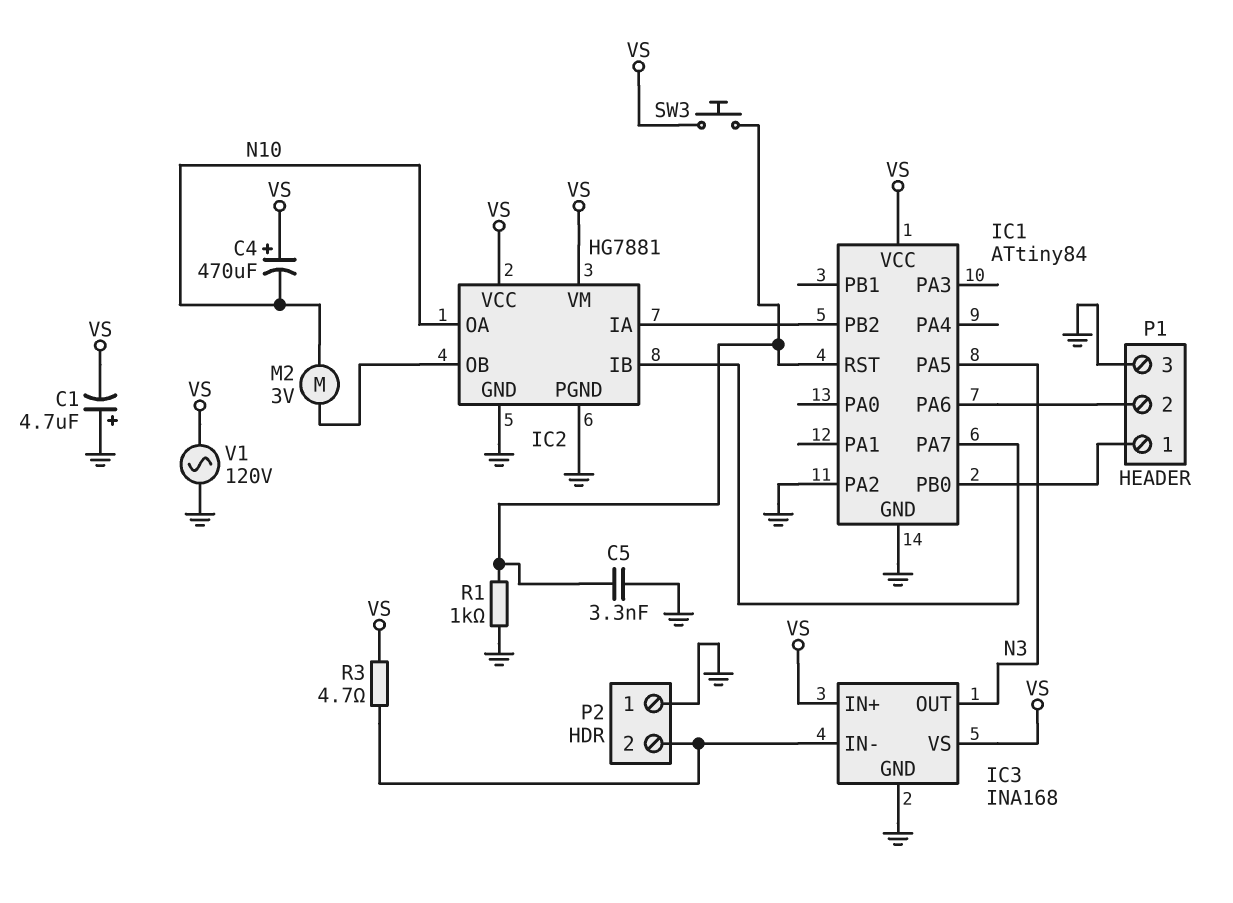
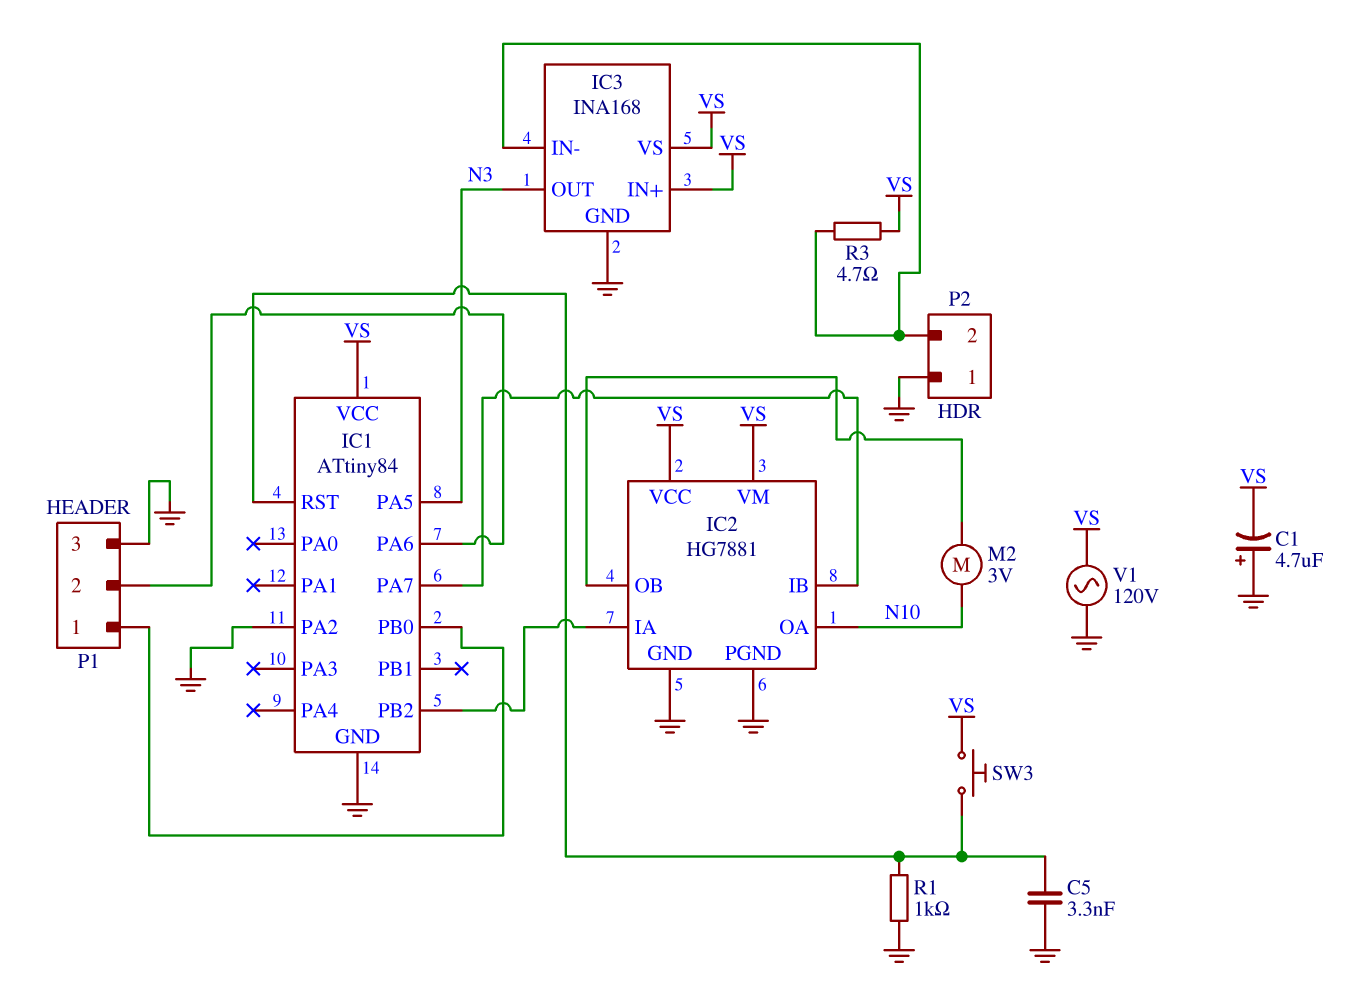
C4: 470uF (plus VS, minus N10) -> none

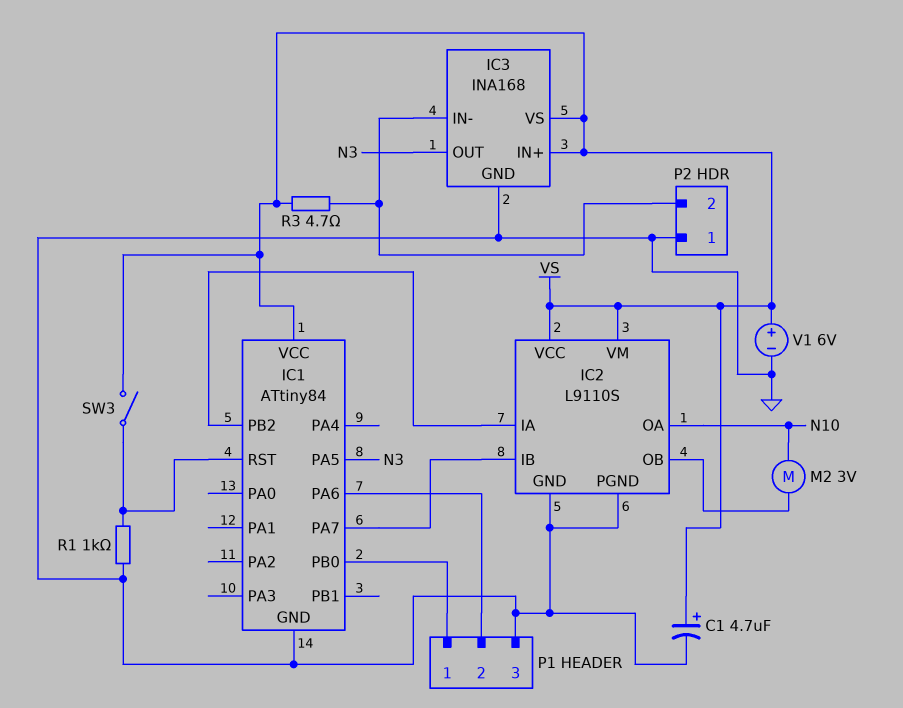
C1: 4.7uF (plus GND, minus VS) -> 4.7uF (plus VS, minus GND)
C5: 3.3nF (GND, IC1/RST) -> none
IC1 pin PA2: GND -> none
IC2: HG7881 -> L9110S
SW3: button (IC1/RST, VS) -> switch (IC1/RST, VS)
V1: AC 120V (GND, VS) -> 6V (plus VS, minus GND)

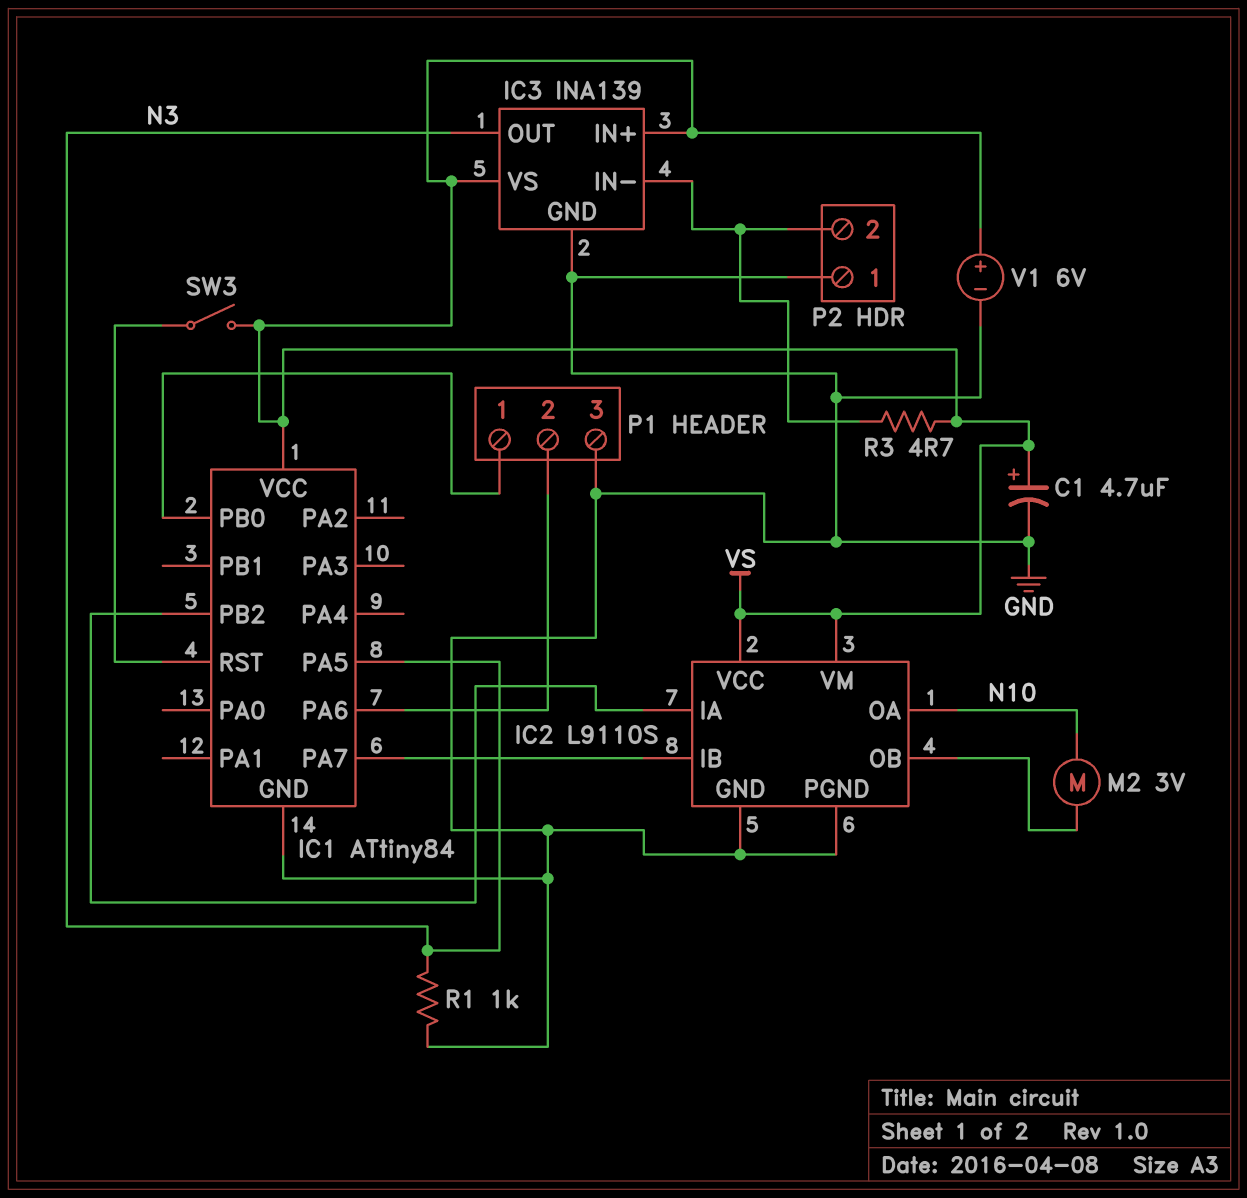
IC3: INA168 -> INA139
R1: 1k (GND, IC1/RST) -> 1k (GND, N3)

